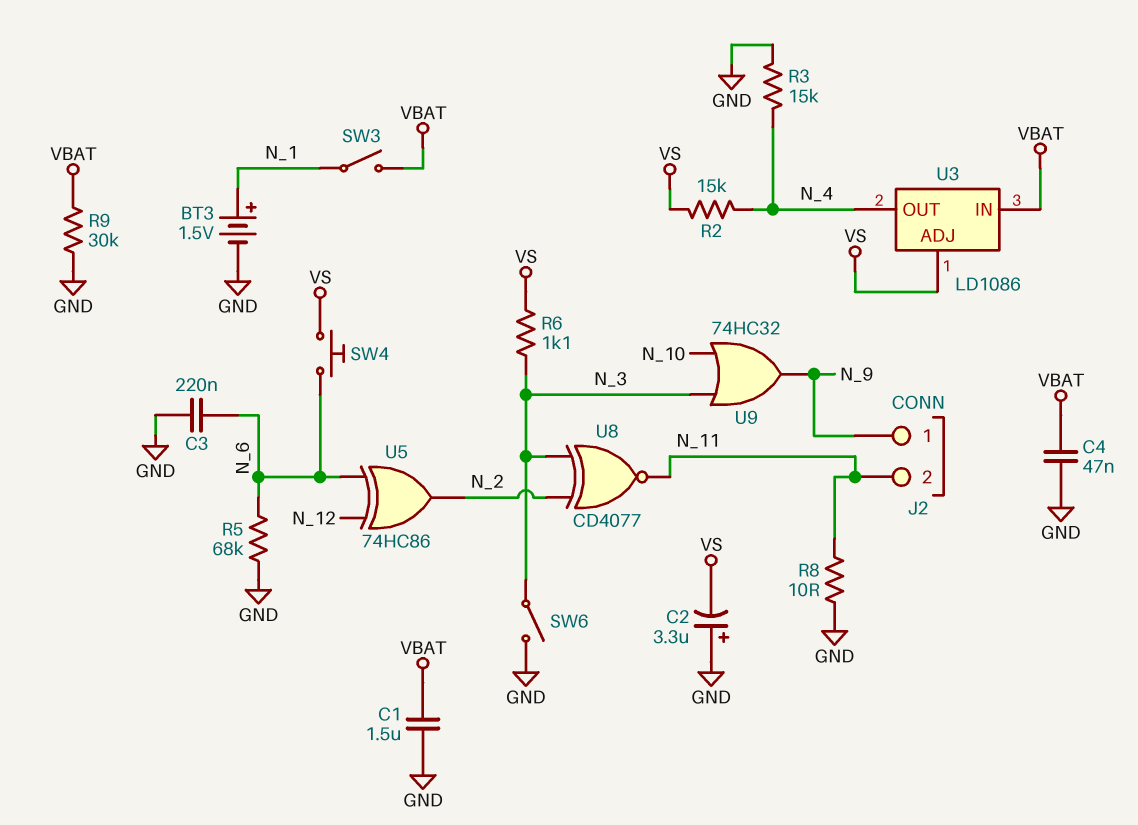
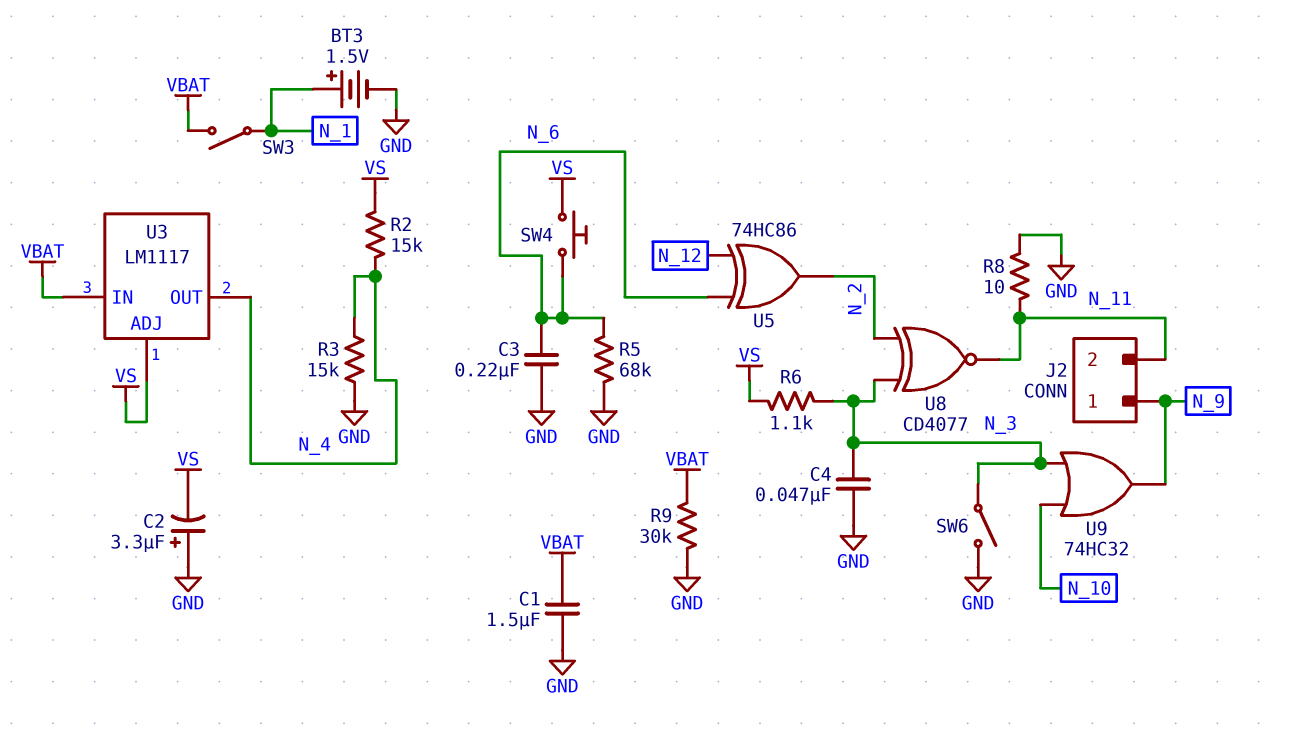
C4: 47nF (GND, VBAT) -> 47nF (GND, N_3)
U3: LD1086 -> LM1117

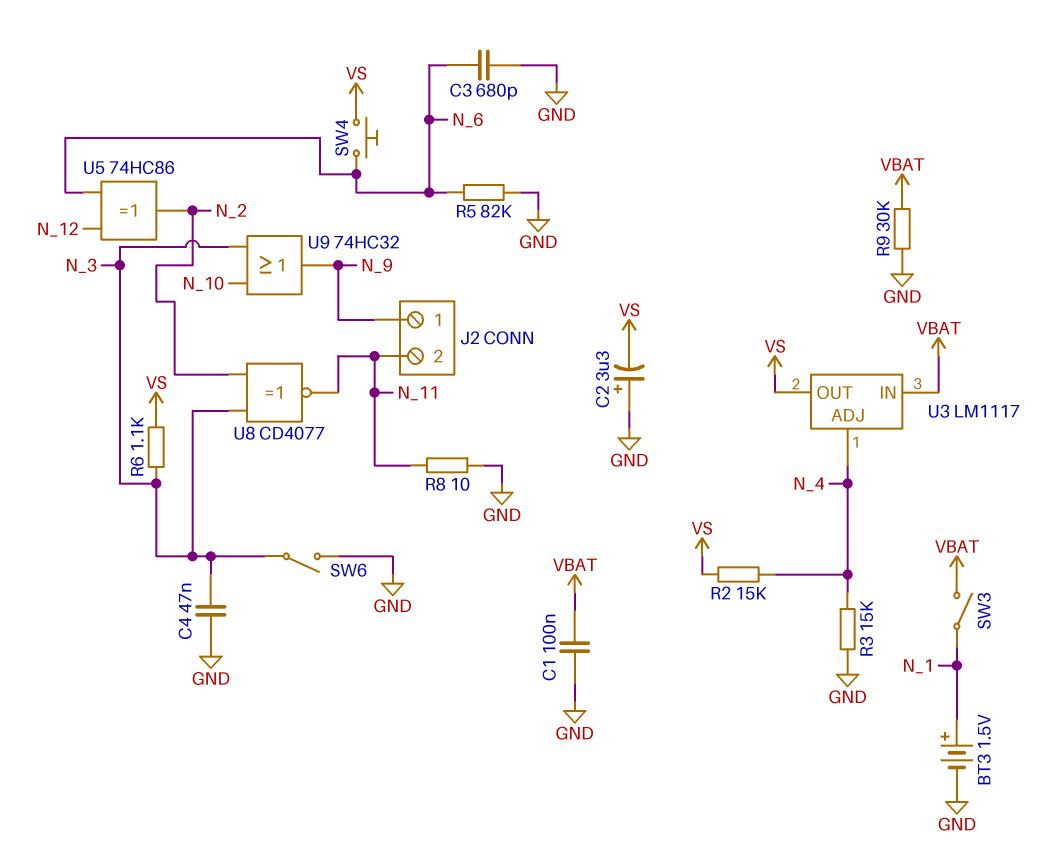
C1: 1.5uF (GND, VBAT) -> 100nF (GND, VBAT)
C3: 220nF (GND, N_6) -> 680pF (GND, N_6)
R5: 68k (GND, N_6) -> 82k (GND, N_6)
U3 pin ADJ: VS -> N_4
U3 pin OUT: N_4 -> VS

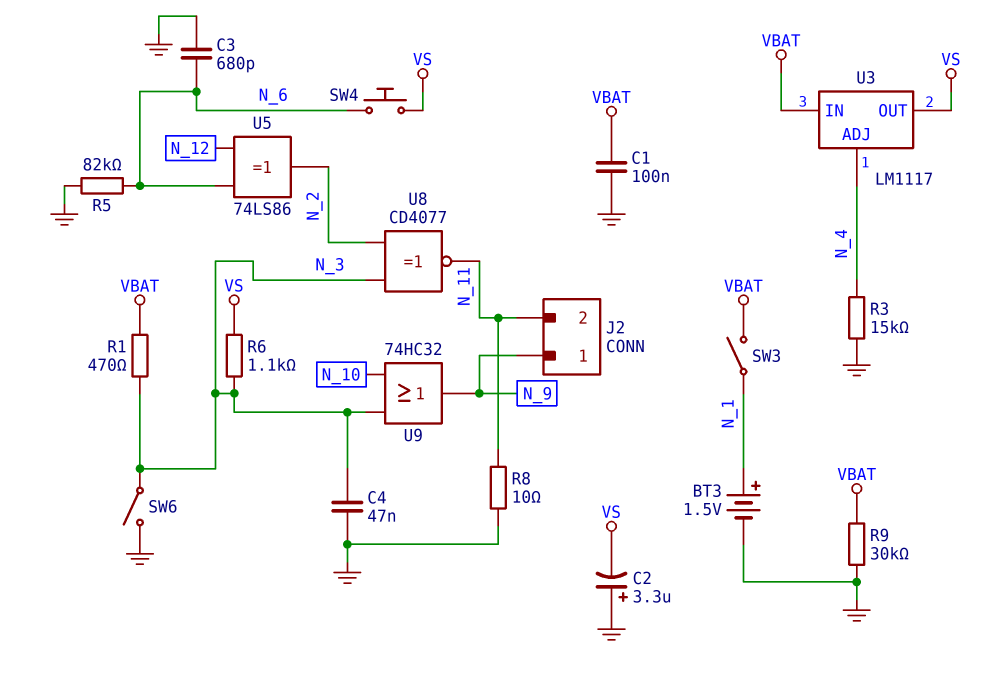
R1: none -> 470 (N_3, VBAT)
R2: 15k (N_4, VS) -> none
U5: XOR 74HC86 (in N_6, in N_12, out N_2) -> XOR 74LS86 (in N_6, in N_12, out N_2)

